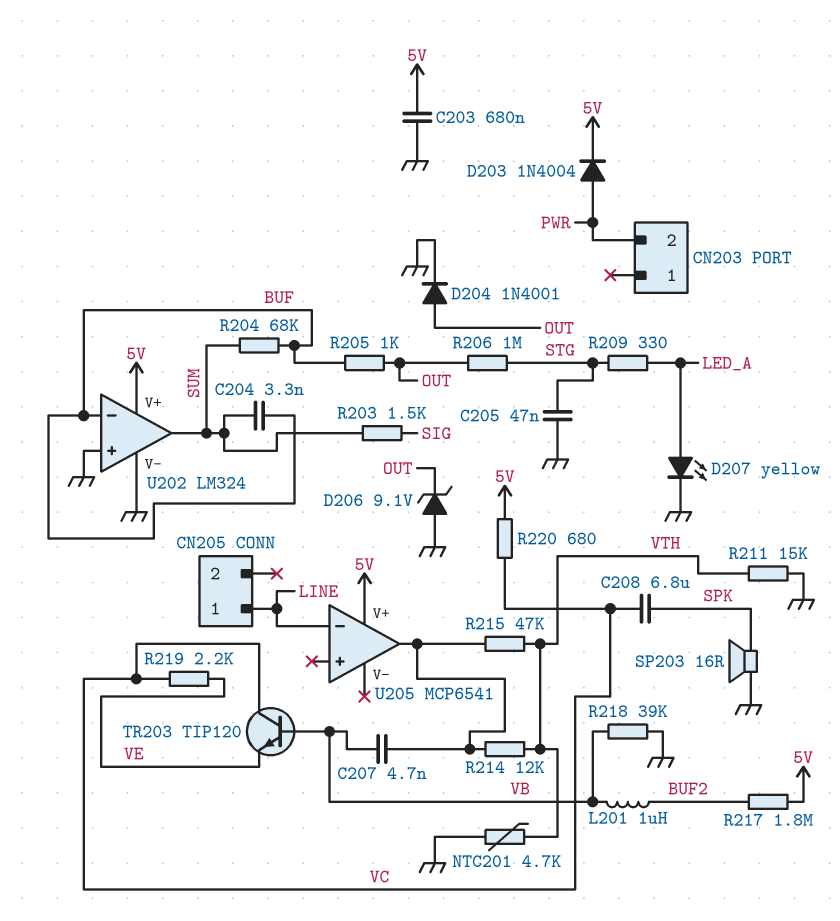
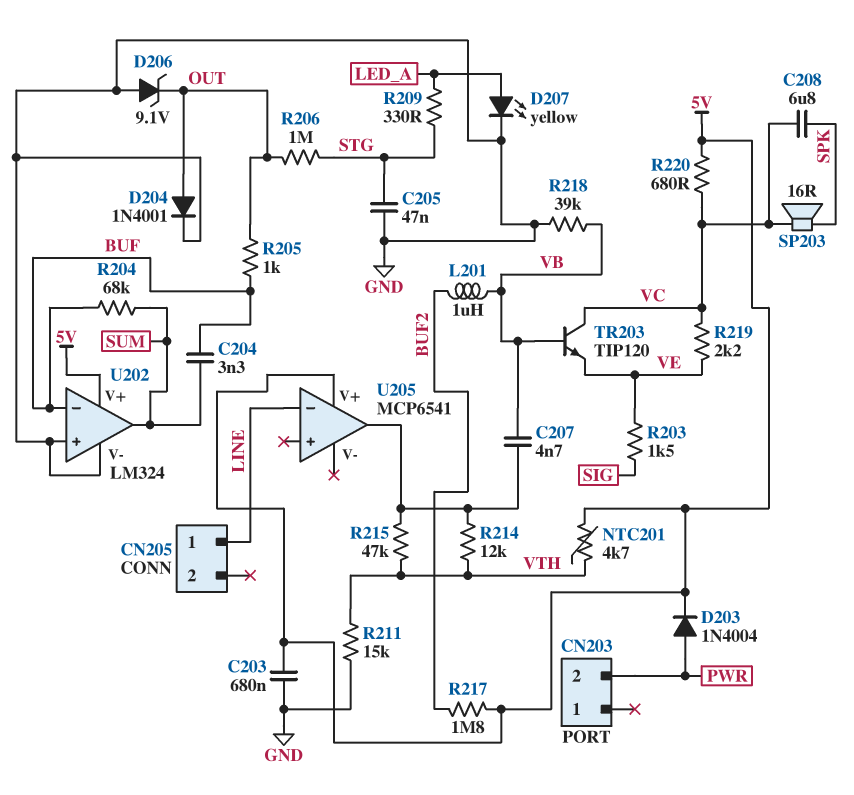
NTC201: 4.7k (GND, VTH) -> 4.7k (5V, VTH)
R203: 1.5k (SIG, SUM) -> 1.5k (SIG, VE)
SP203: speaker 16R (GND, SPK) -> speaker 16R (SPK, VC)

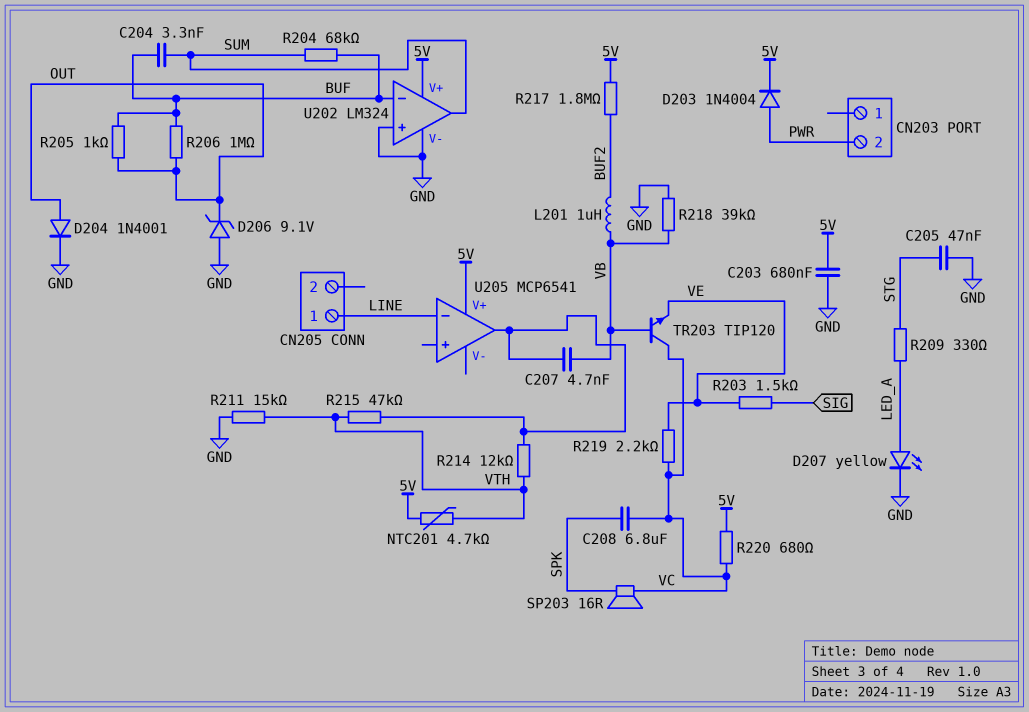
R206: 1M (OUT, STG) -> 1M (BUF, OUT)

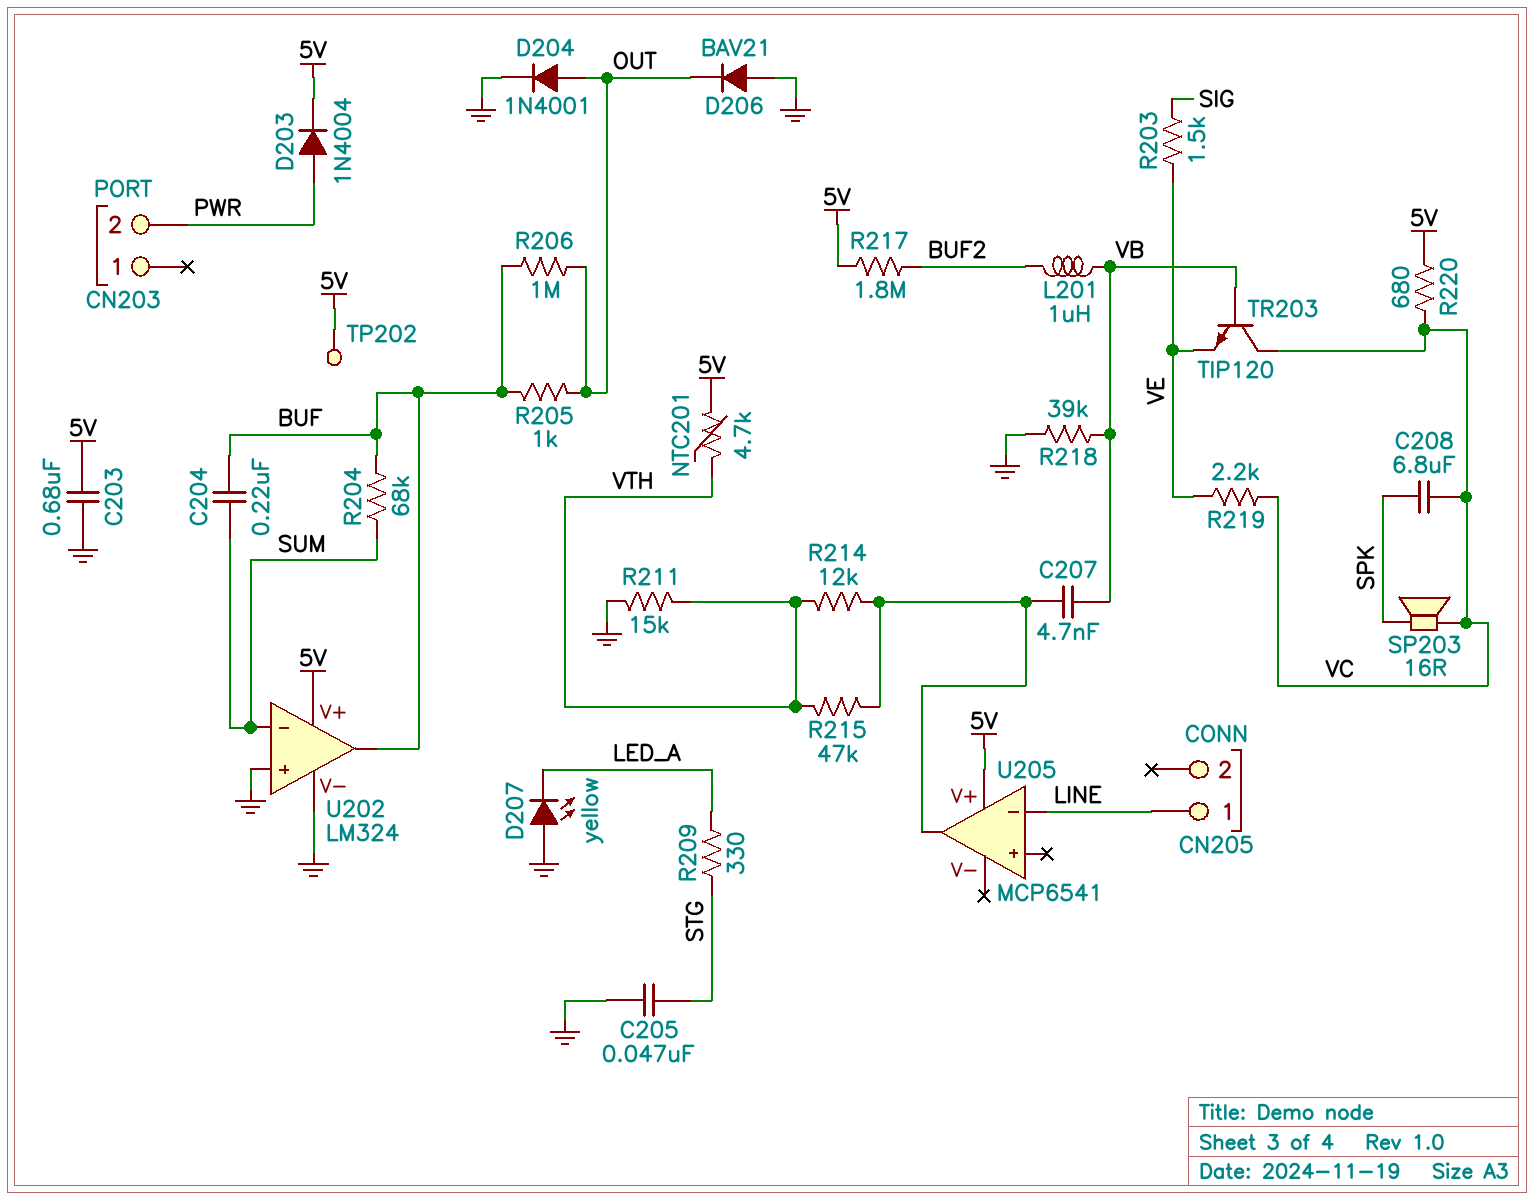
C204: 3.3nF (BUF, SUM) -> 220nF (BUF, SUM)
D206: zener 9.1V (A GND, K OUT) -> diode BAV21 (A GND, K OUT)
D207: LED yellow (A LED_A, K GND) -> LED yellow (A GND, K LED_A)
TP202: none -> test point (5V)
U202 pin in-: BUF -> SUM
U202 pin out: SUM -> BUF

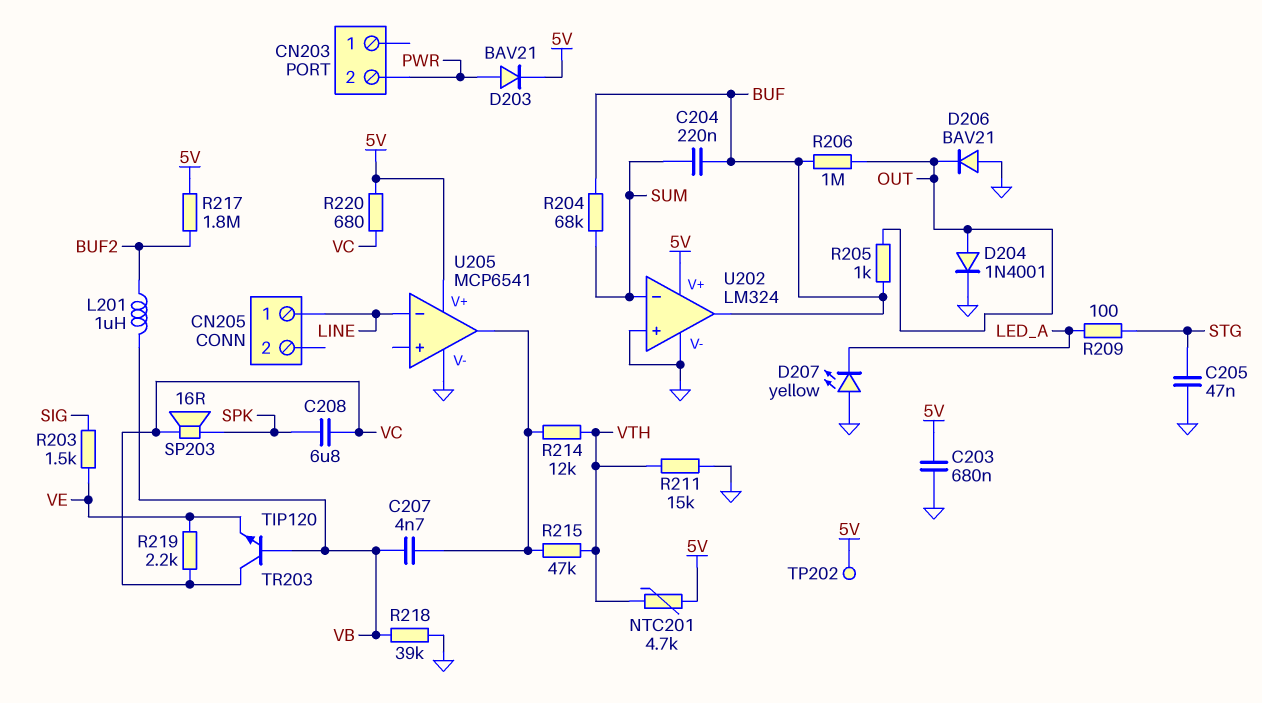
D203: diode 1N4004 (A PWR, K 5V) -> diode BAV21 (A PWR, K 5V)
R209: 330 (LED_A, STG) -> 100 (LED_A, STG)
U205 pin V-: none -> GND

